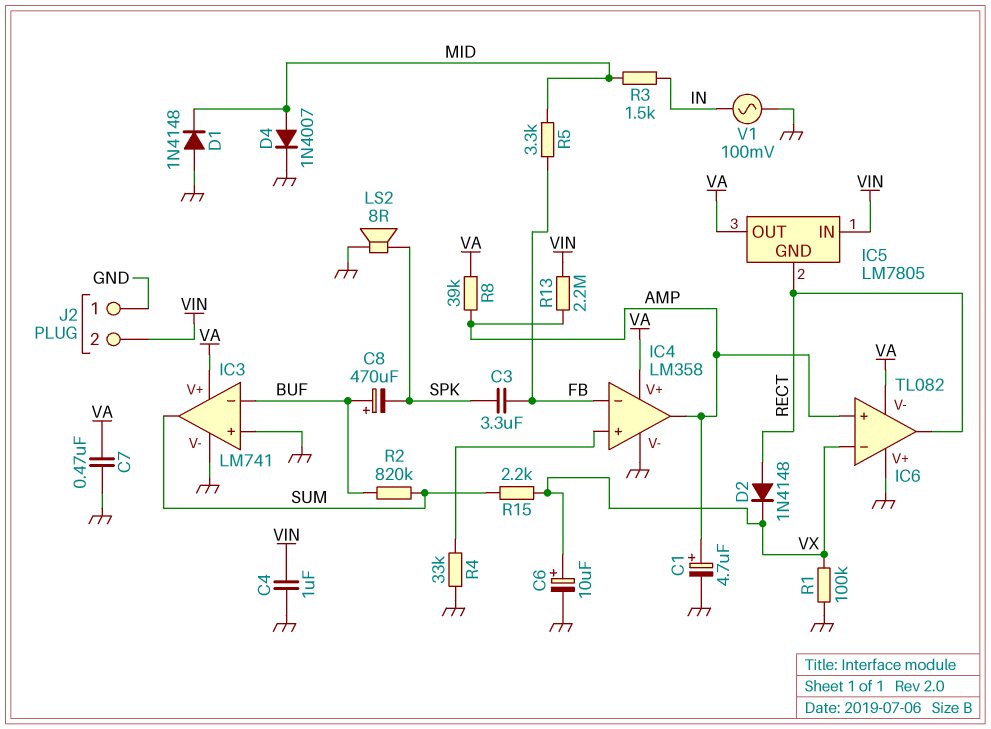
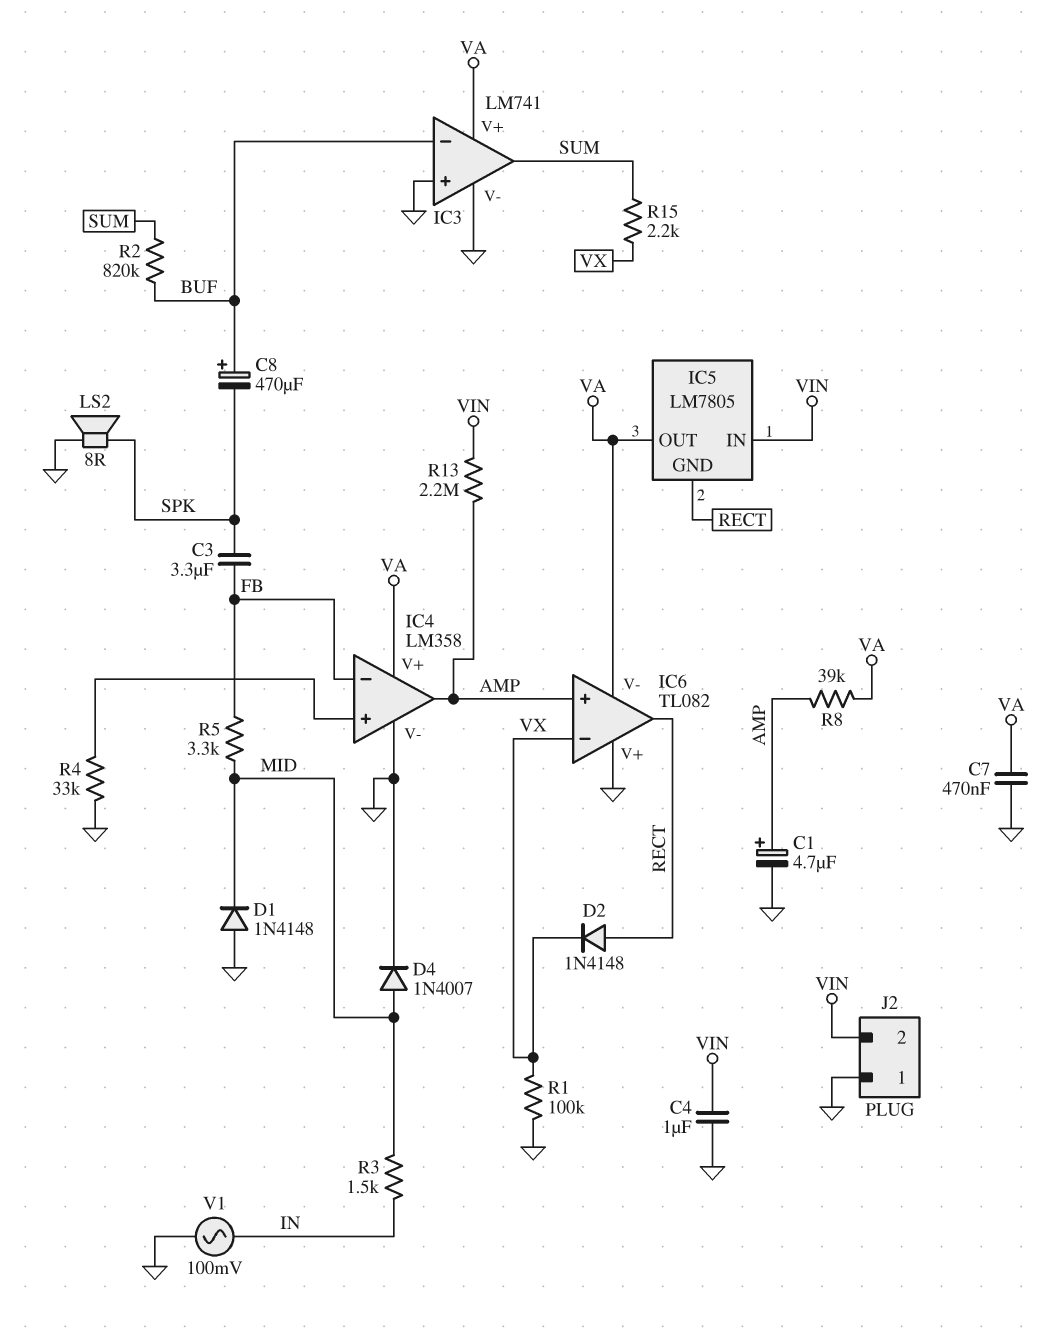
C6: 10uF (plus VX, minus GND) -> none

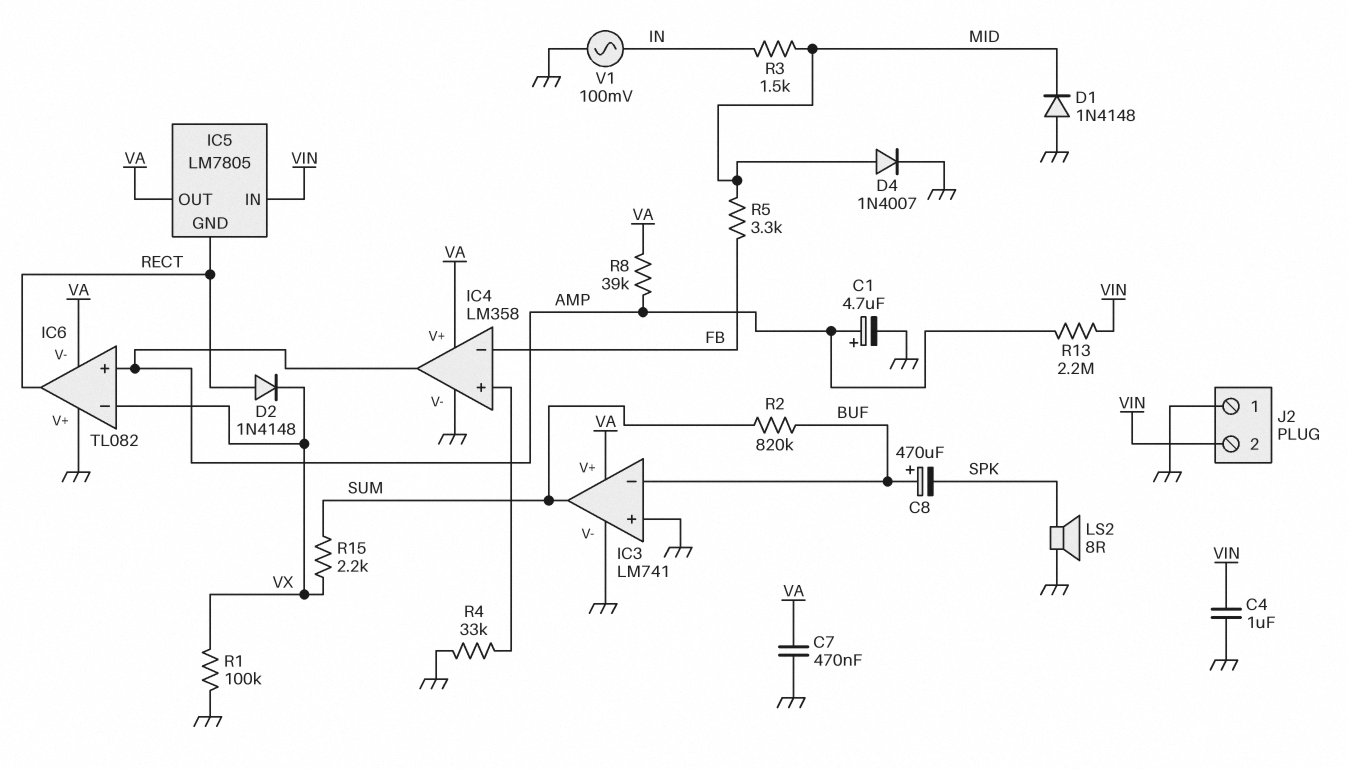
C3: 3.3uF (FB, SPK) -> none

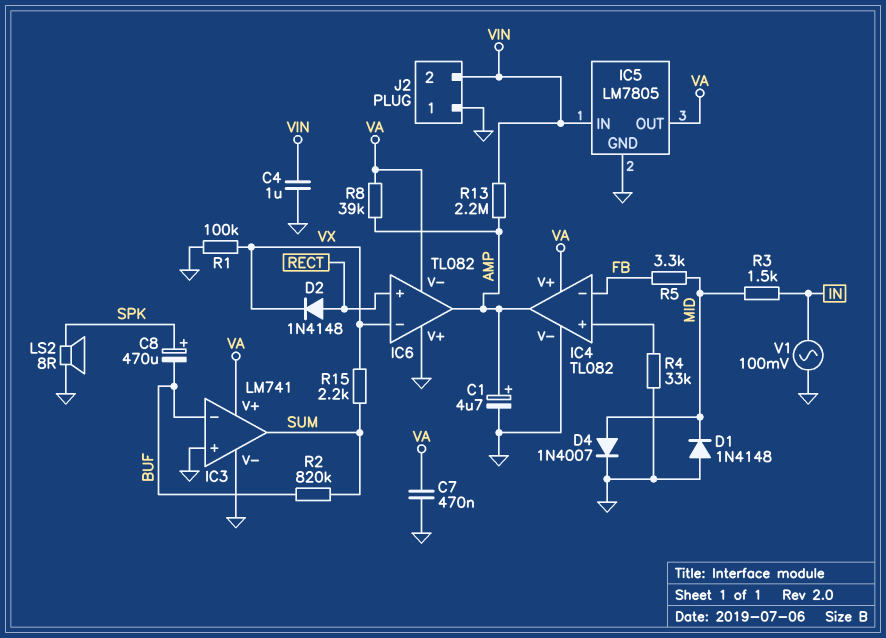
C8: 470uF (plus BUF, minus SPK) -> 470uF (plus SPK, minus BUF)
IC4: LM358 -> TL082
IC5 pin GND: RECT -> GND
IC6 pin in+: AMP -> RECT
IC6 pin out: RECT -> AMP

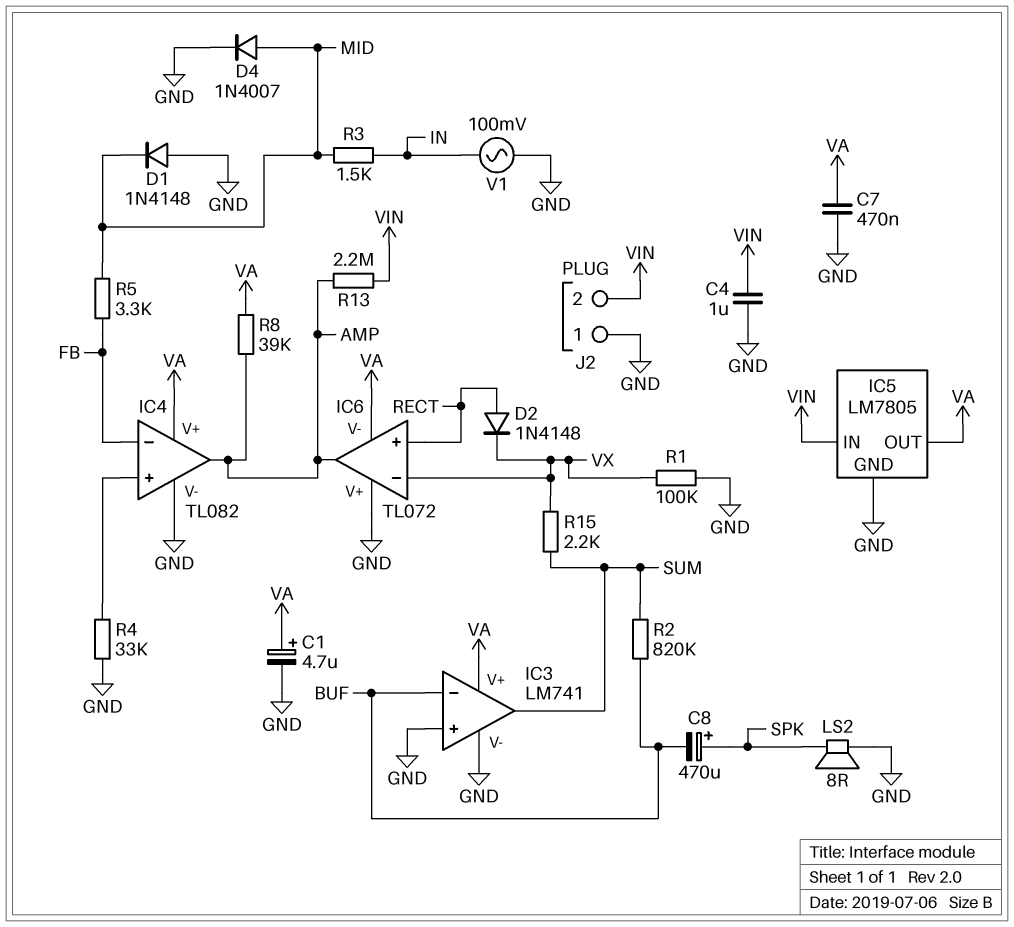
C1: 4.7uF (plus AMP, minus GND) -> 4.7uF (plus VA, minus GND)
IC6: TL082 -> TL072

